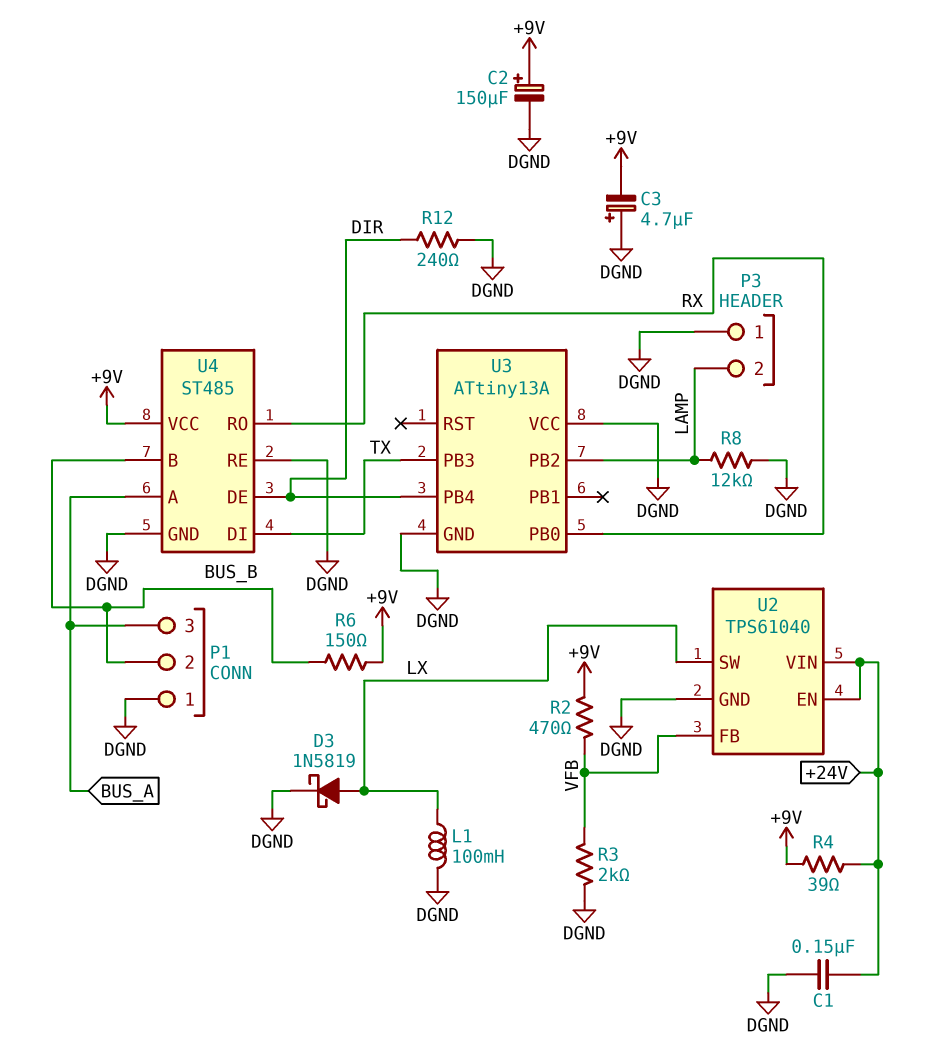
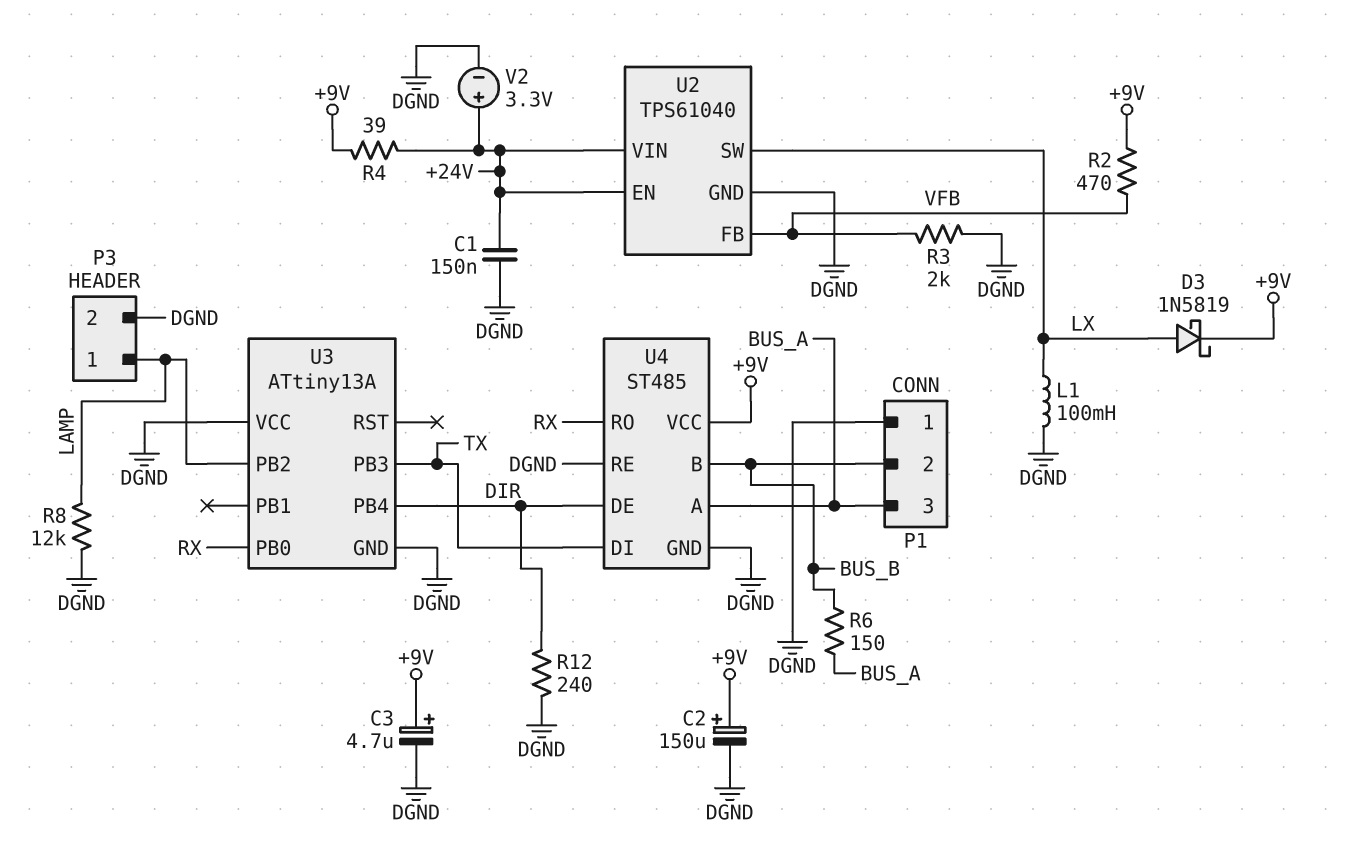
C3: 4.7uF (plus DGND, minus +9V) -> 4.7uF (plus +9V, minus DGND)
D3: schottky 1N5819 (A LX, K DGND) -> schottky 1N5819 (A LX, K +9V)
P3 pin 1: DGND -> LAMP
P3 pin 2: LAMP -> DGND
R6: 150 (+9V, BUS_B) -> 150 (BUS_A, BUS_B)
V2: none -> 3.3V (plus +24V, minus DGND)

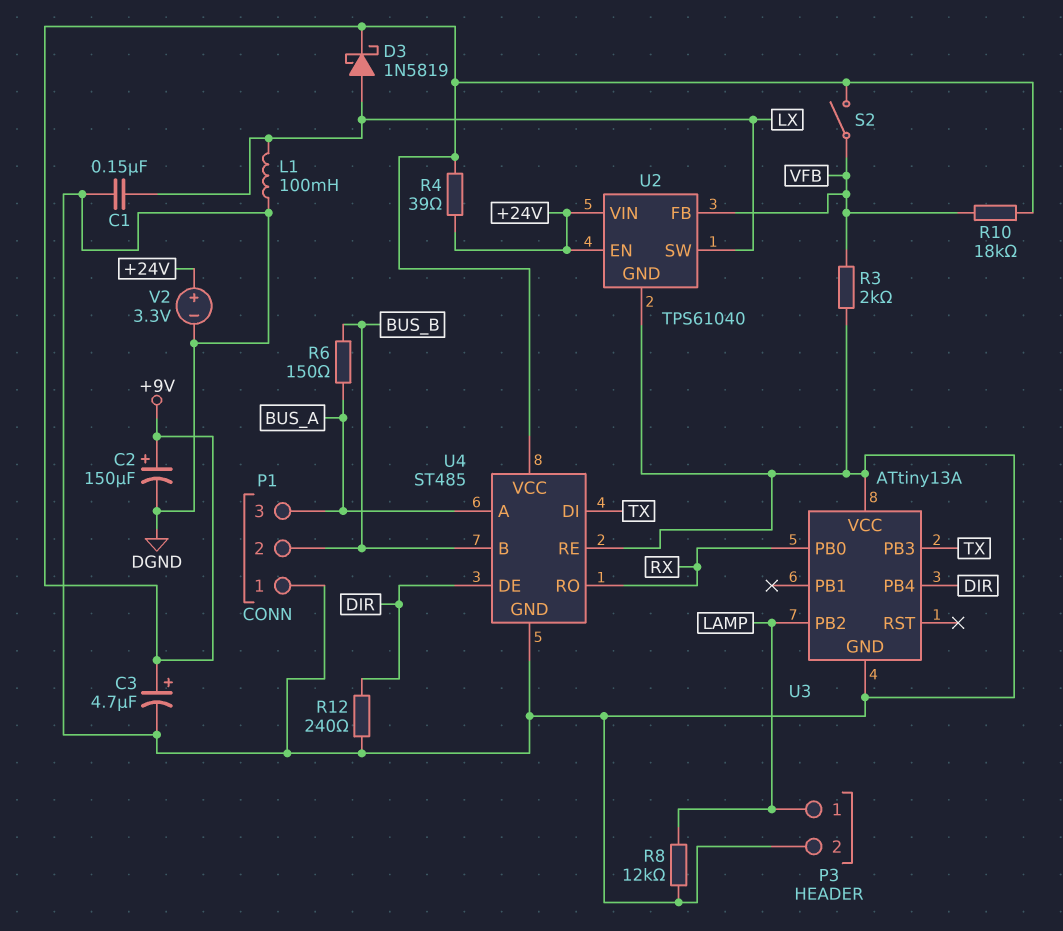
C1: 150nF (+24V, DGND) -> 150nF (DGND, LX)
R2: 470 (+9V, VFB) -> none
R10: none -> 18k (+9V, VFB)
S2: none -> switch (+9V, VFB)

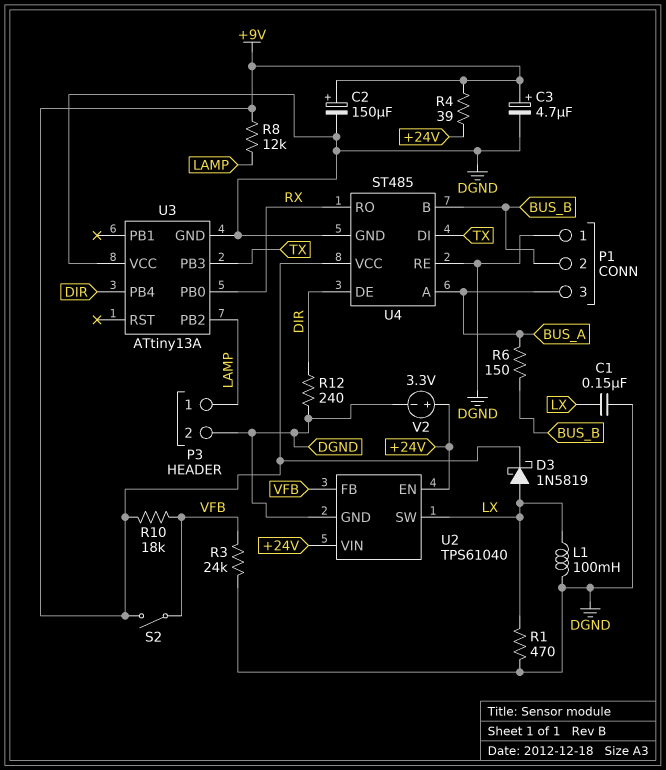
R1: none -> 470 (DGND, LX)
R3: 2k (DGND, VFB) -> 24k (DGND, VFB)
R8: 12k (DGND, LAMP) -> 12k (+9V, LAMP)

